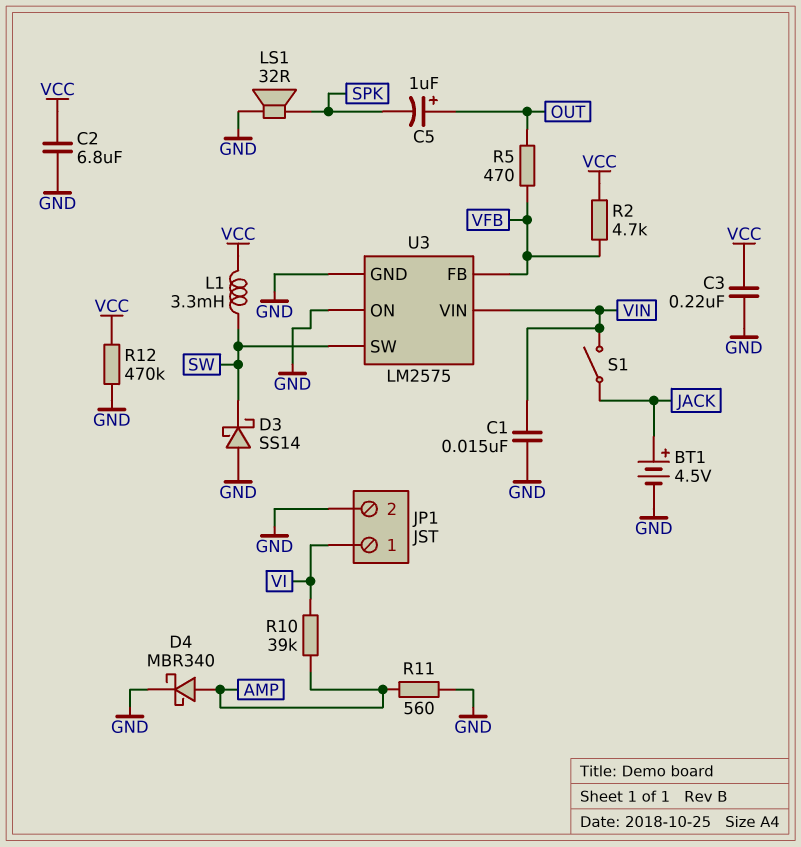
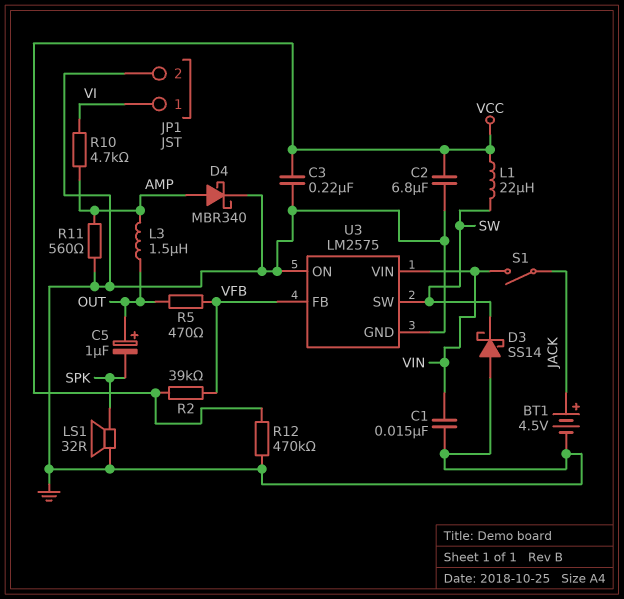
L1: 3.3mH (SW, VCC) -> 22uH (SW, VCC)
L3: none -> 1.5uH (AMP, OUT)
R2: 4.7k (VCC, VFB) -> 39k (VCC, VFB)
R10: 39k (AMP, VI) -> 4.7k (AMP, VI)

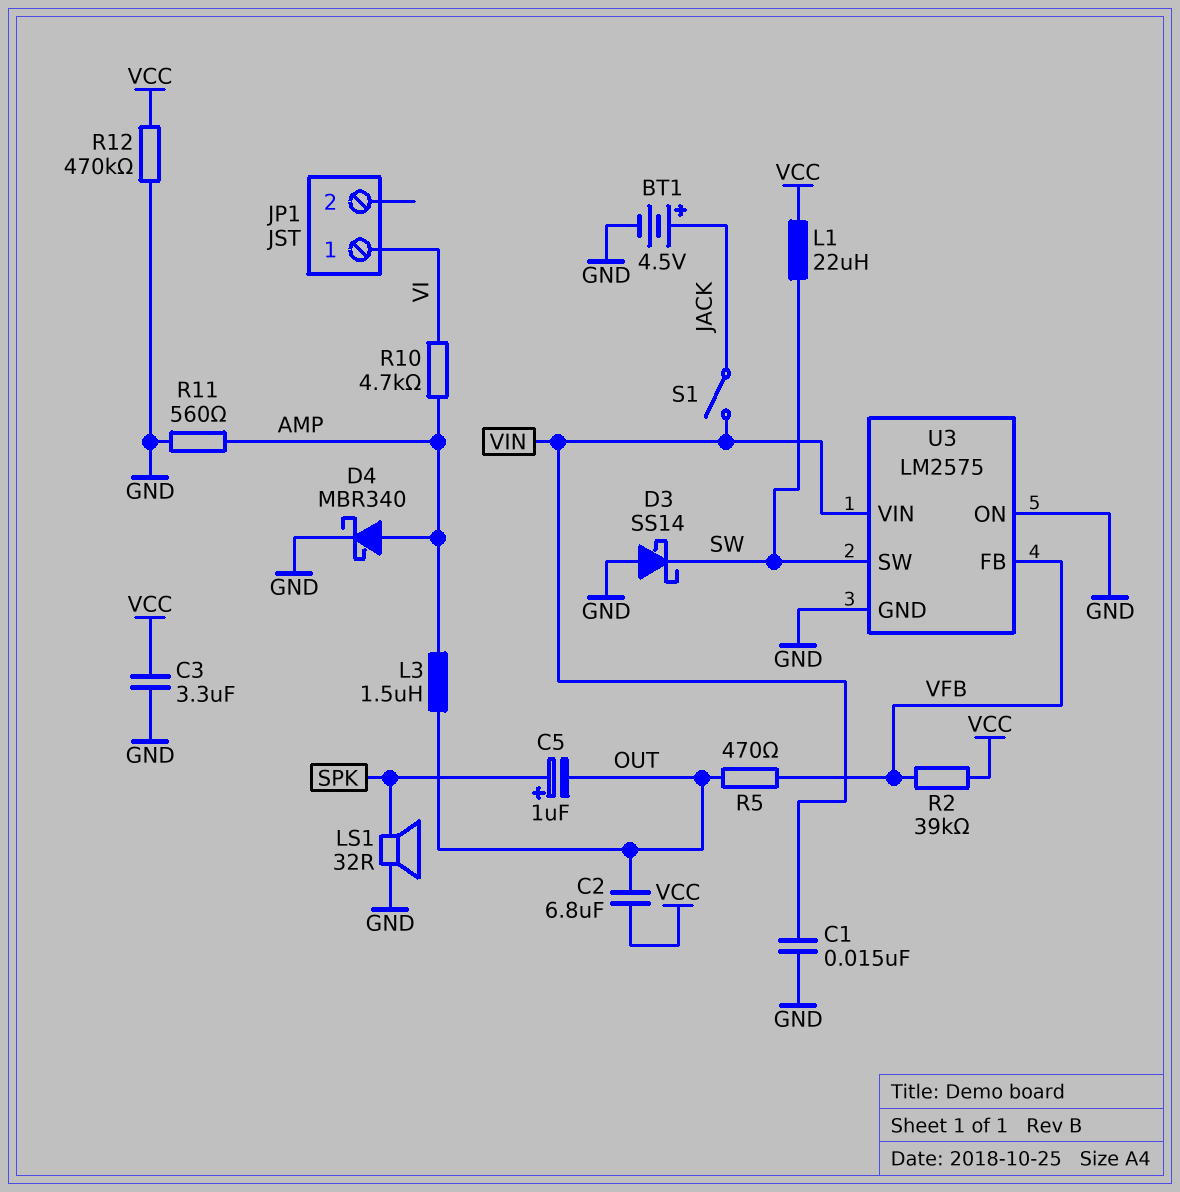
C2: 6.8uF (GND, VCC) -> 6.8uF (OUT, VCC)
C3: 220nF (GND, VCC) -> 3.3uF (GND, VCC)
C5: 1uF (plus OUT, minus SPK) -> 1uF (plus SPK, minus OUT)
JP1 pin 2: GND -> none

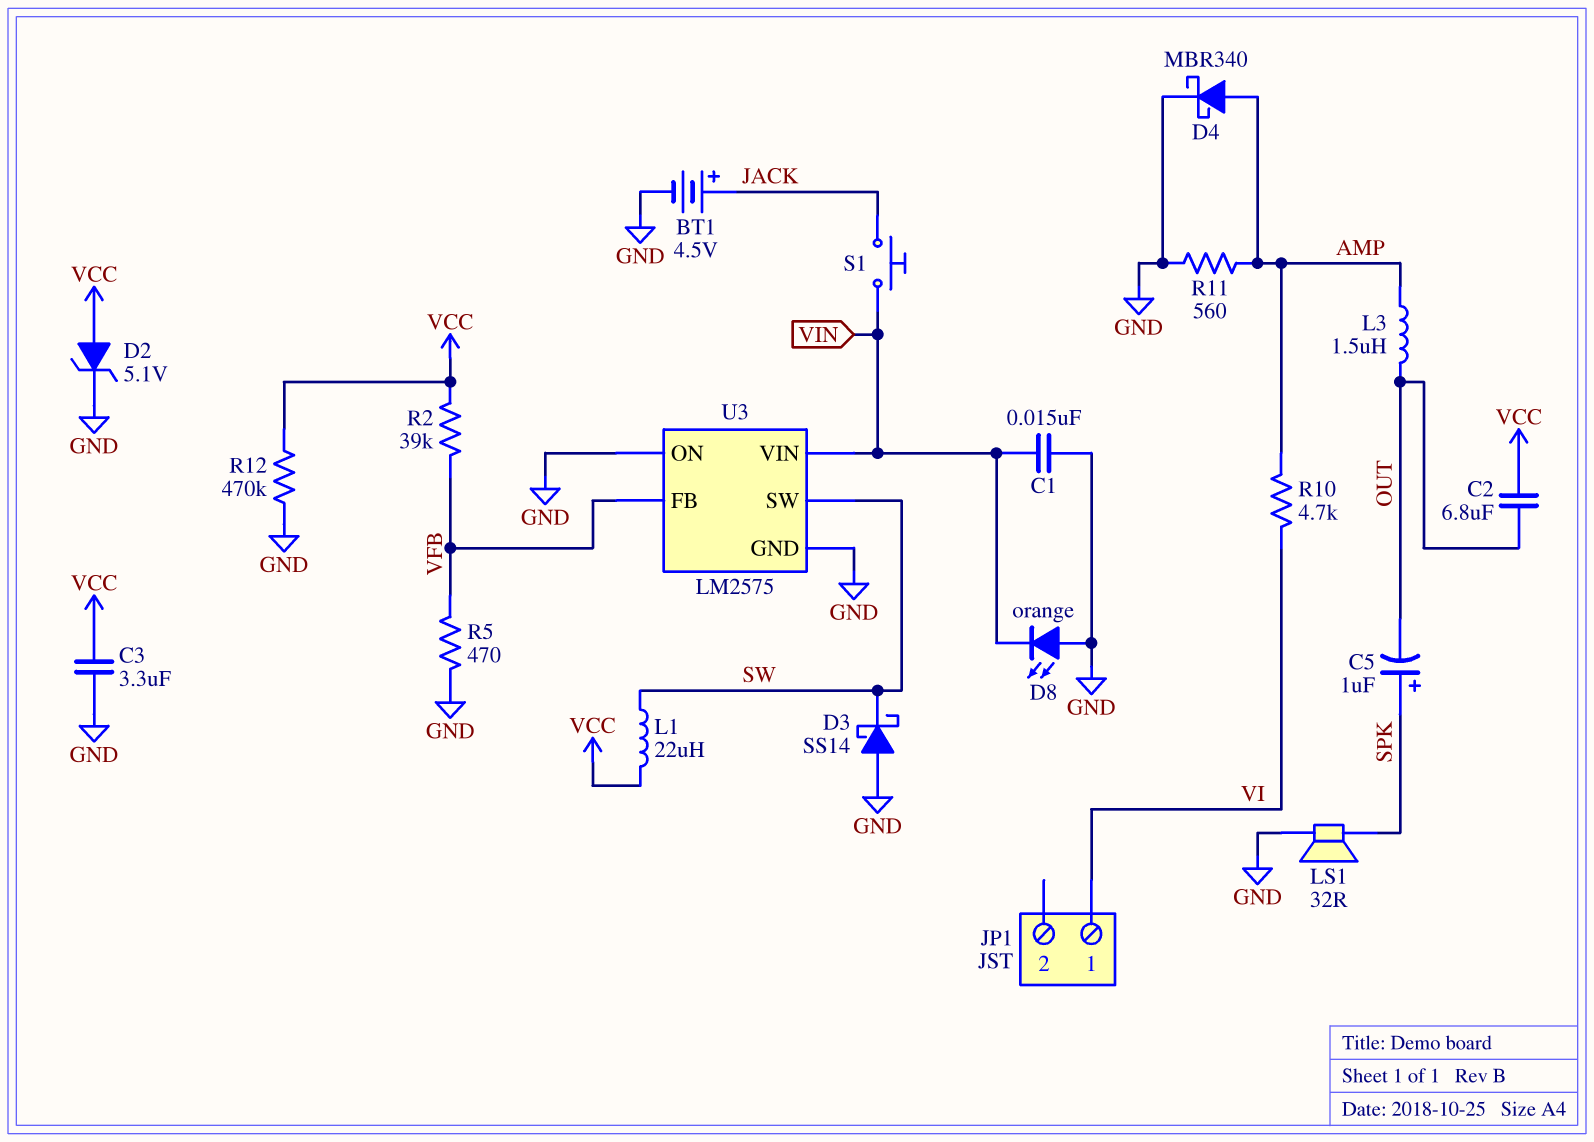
D2: none -> zener 5.1V (A VCC, K GND)
D8: none -> LED orange (A GND, K VIN)
R5: 470 (OUT, VFB) -> 470 (GND, VFB)
S1: switch (JACK, VIN) -> button (JACK, VIN)

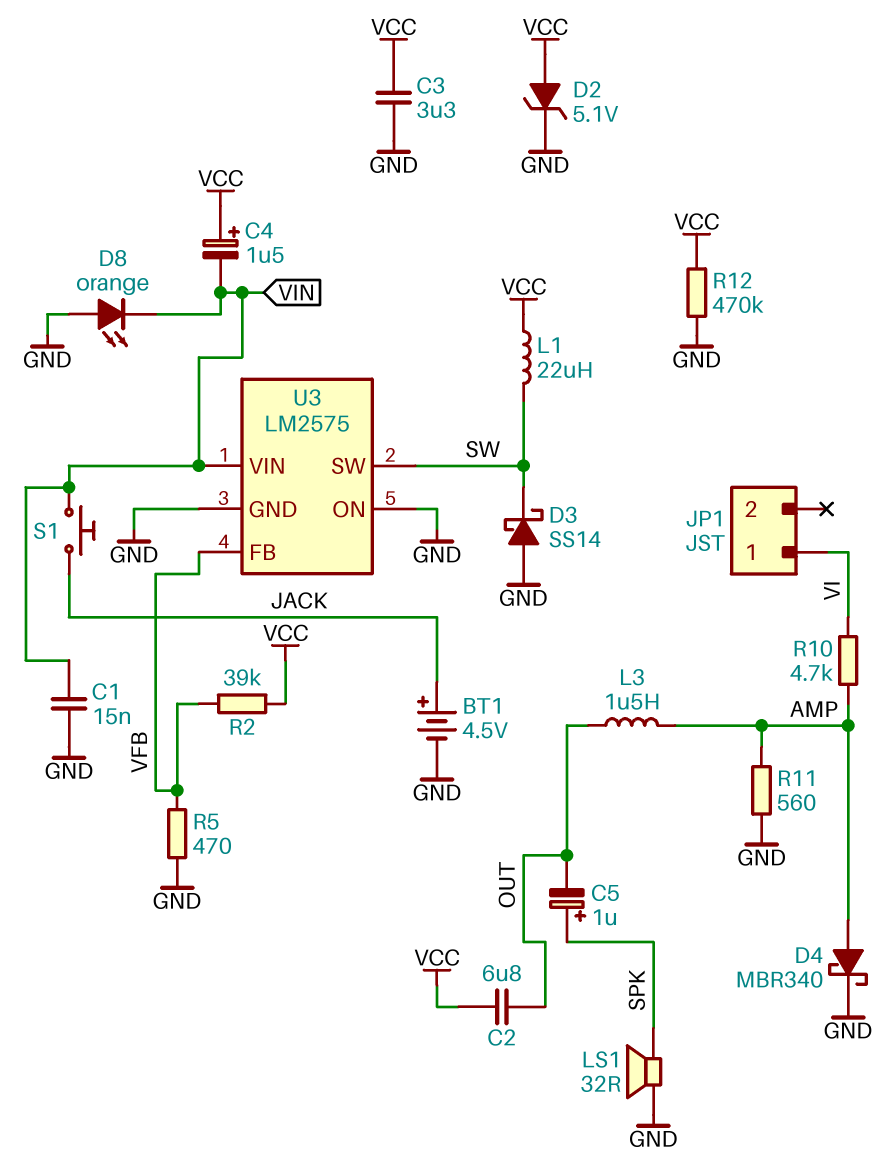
C4: none -> 1.5uF (plus VCC, minus VIN)

